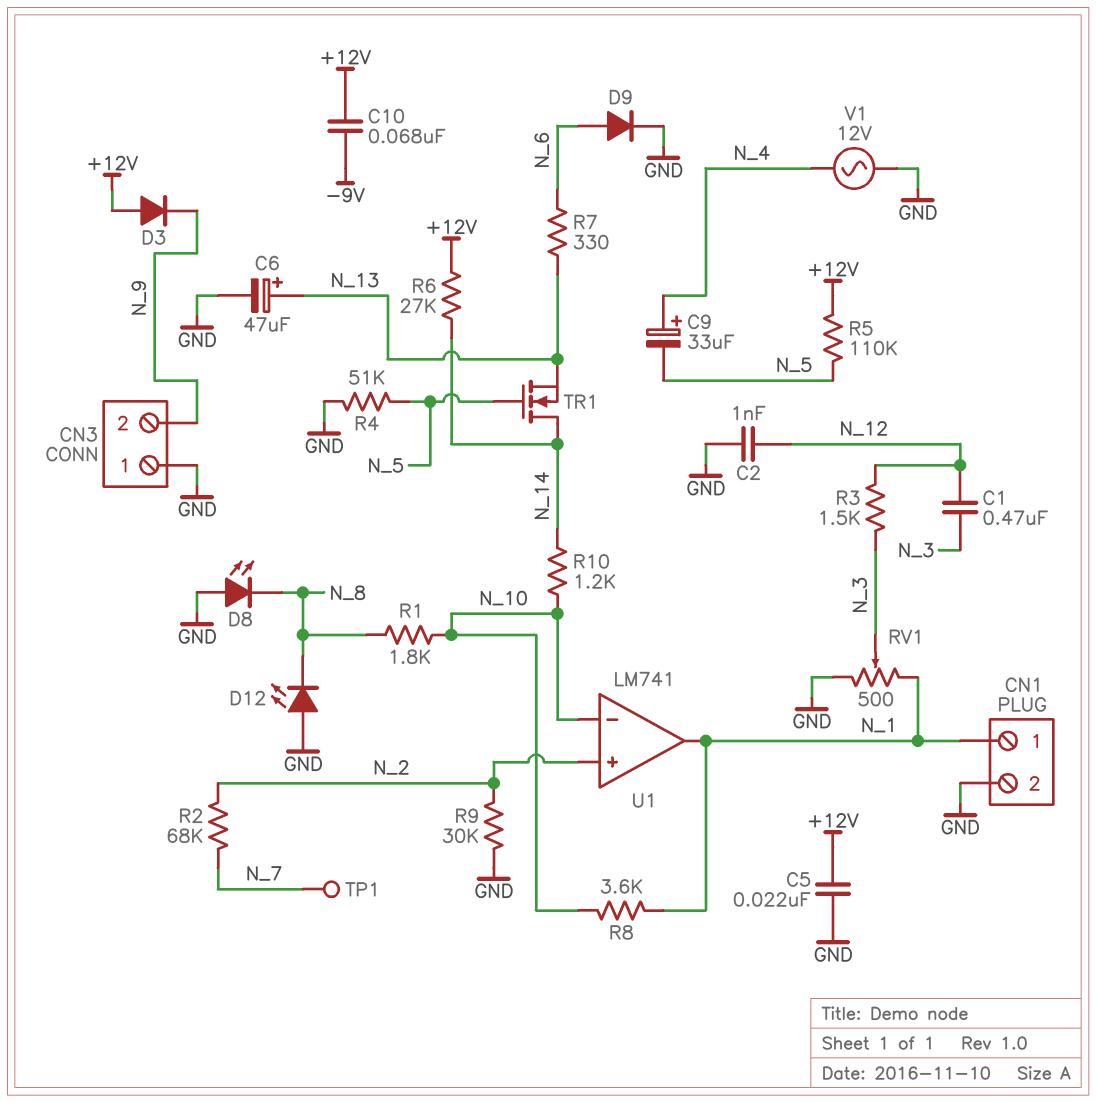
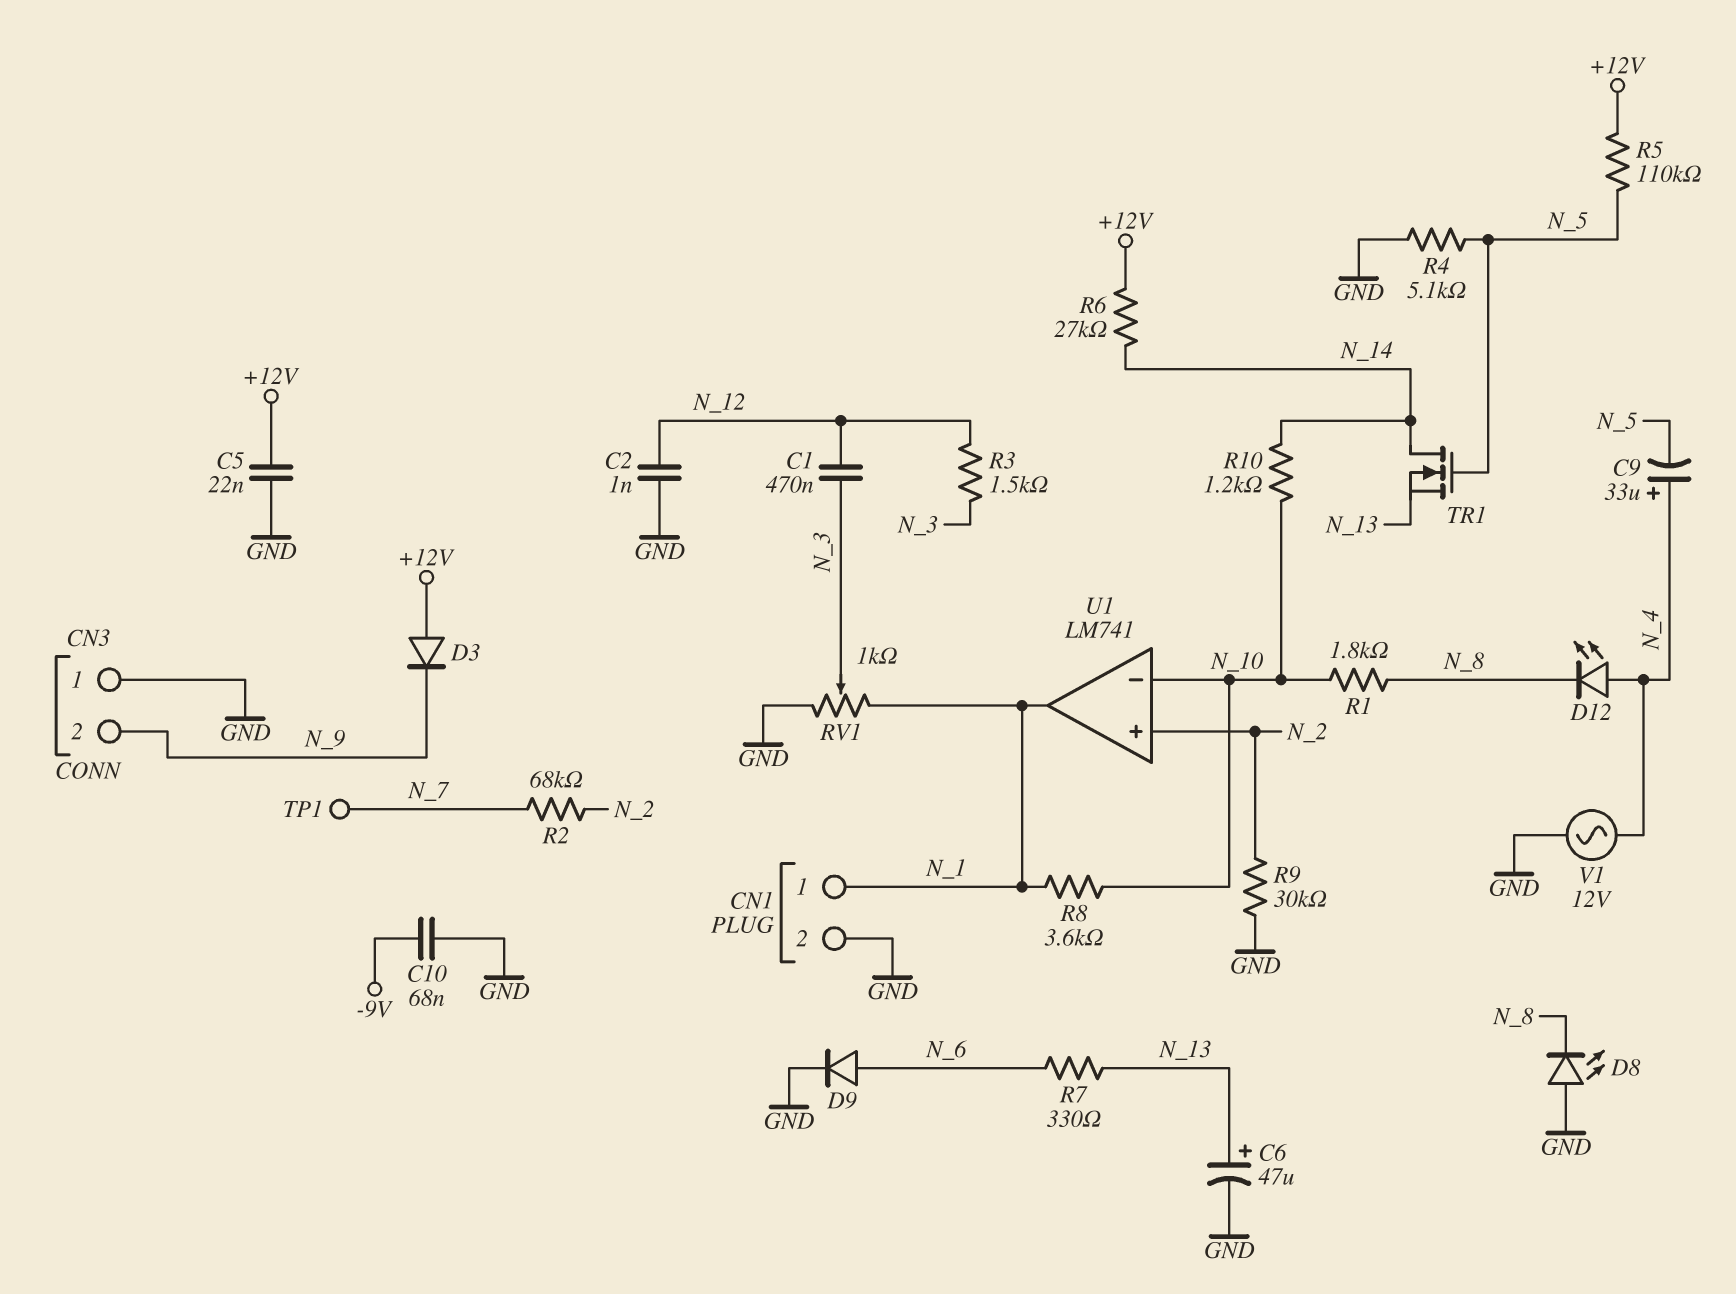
C10: 68nF (+12V, -9V) -> 68nF (-9V, GND)
D12: LED (A GND, K N_8) -> LED (A N_4, K N_8)
R4: 51k (GND, N_5) -> 5.1k (GND, N_5)
RV1: 500 (GND, N_1, wiper N_3) -> 1k (GND, N_1, wiper N_3)

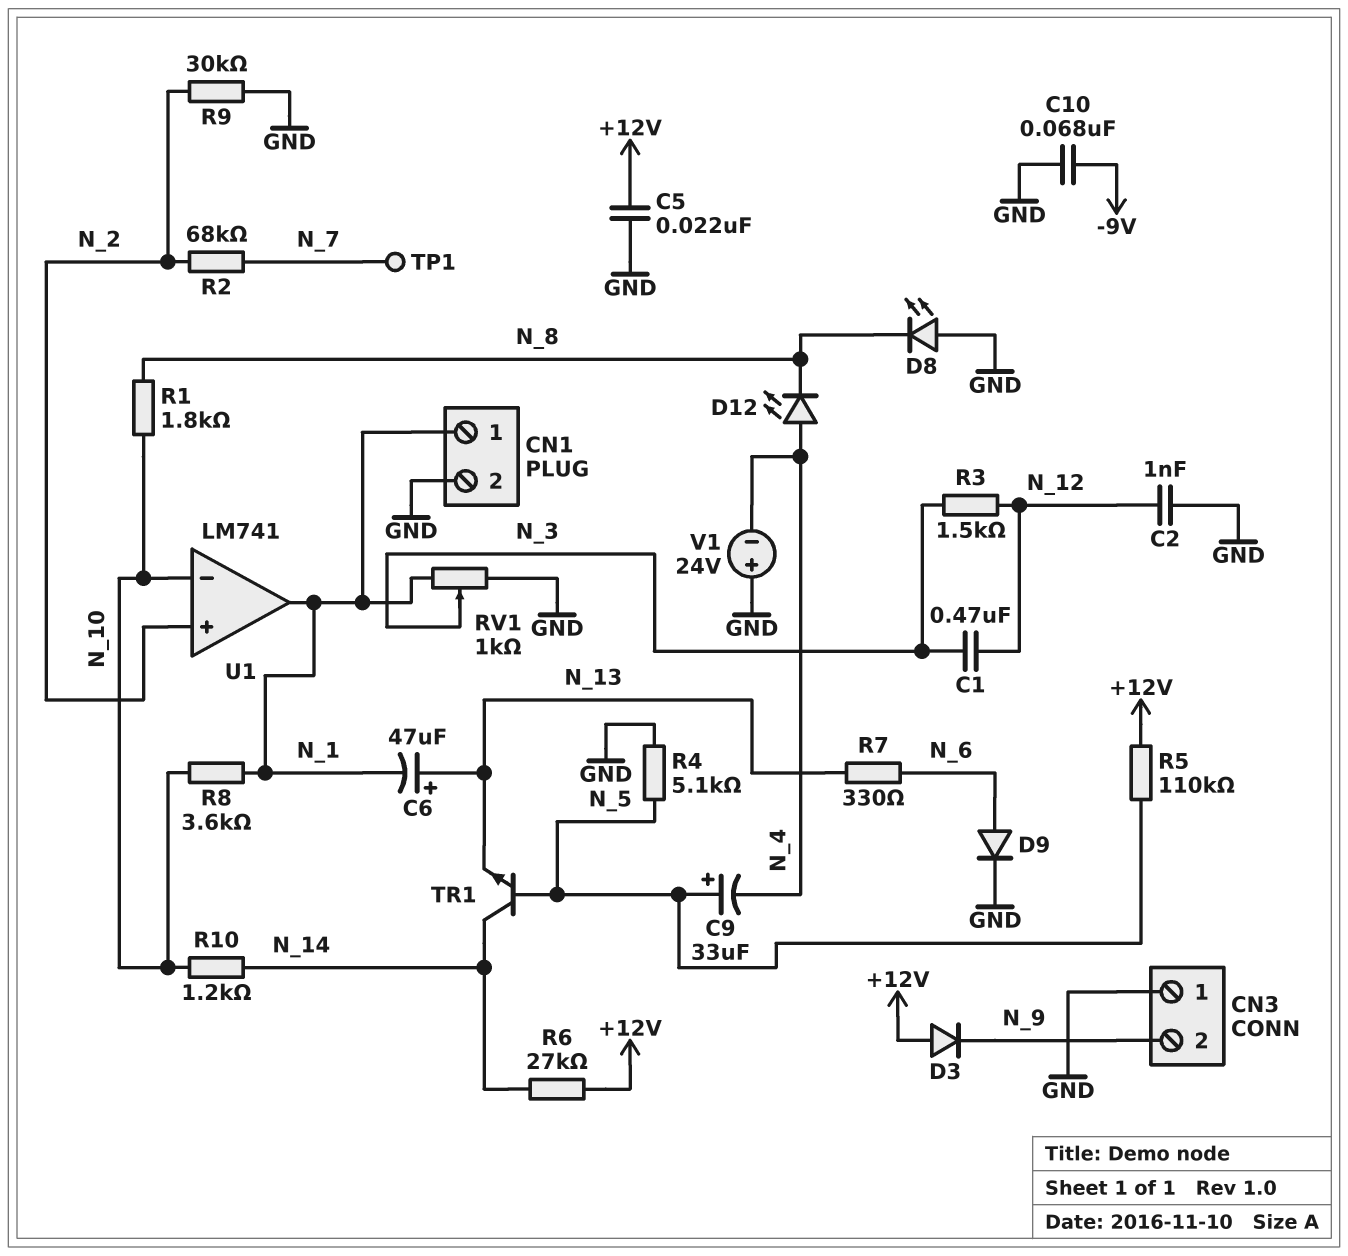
C6: 47uF (plus N_13, minus GND) -> 47uF (plus N_13, minus N_1)
C9: 33uF (plus N_4, minus N_5) -> 33uF (plus N_5, minus N_4)
TR1: NMOS (G N_5, D N_14, S N_13) -> NPN (B N_5, C N_14, E N_13)
V1: AC 12V (GND, N_4) -> 24V (plus GND, minus N_4)

